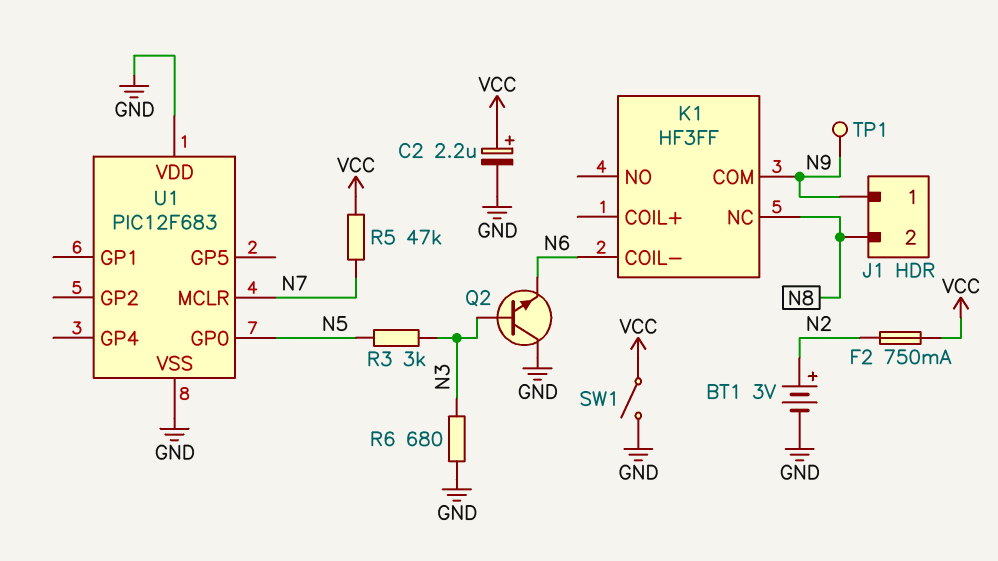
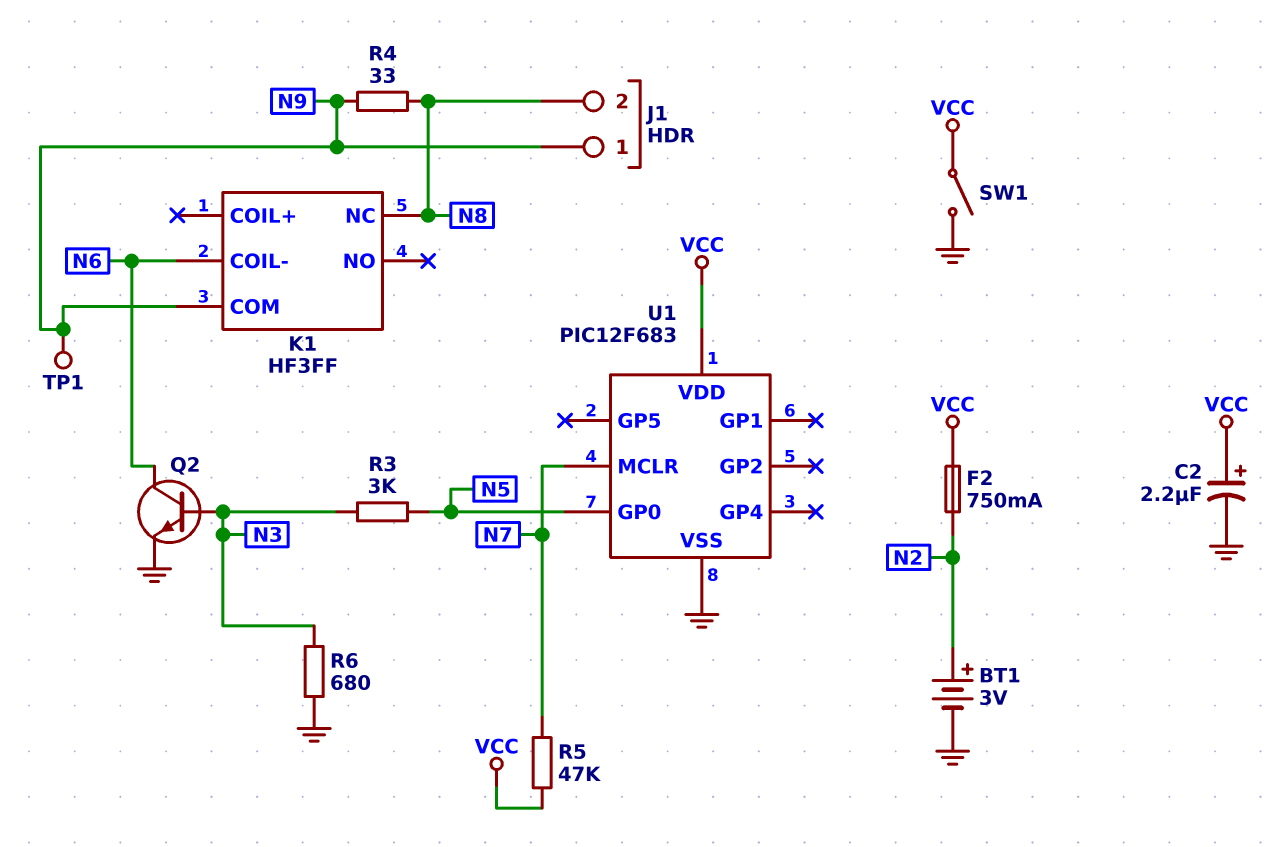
Q2: NPN (B N3, C GND, E N6) -> NPN (B N3, C N6, E GND)
R4: none -> 33 (N8, N9)
U1 pin VDD: GND -> VCC

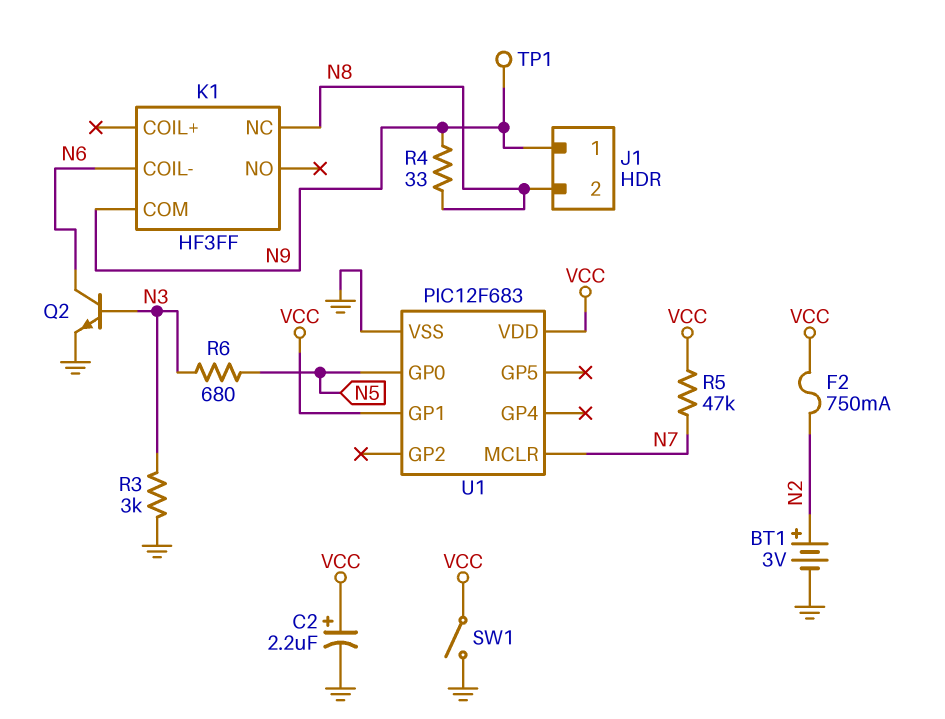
R3: 3k (N3, N5) -> 3k (GND, N3)
R6: 680 (GND, N3) -> 680 (N3, N5)
U1 pin GP1: none -> VCC

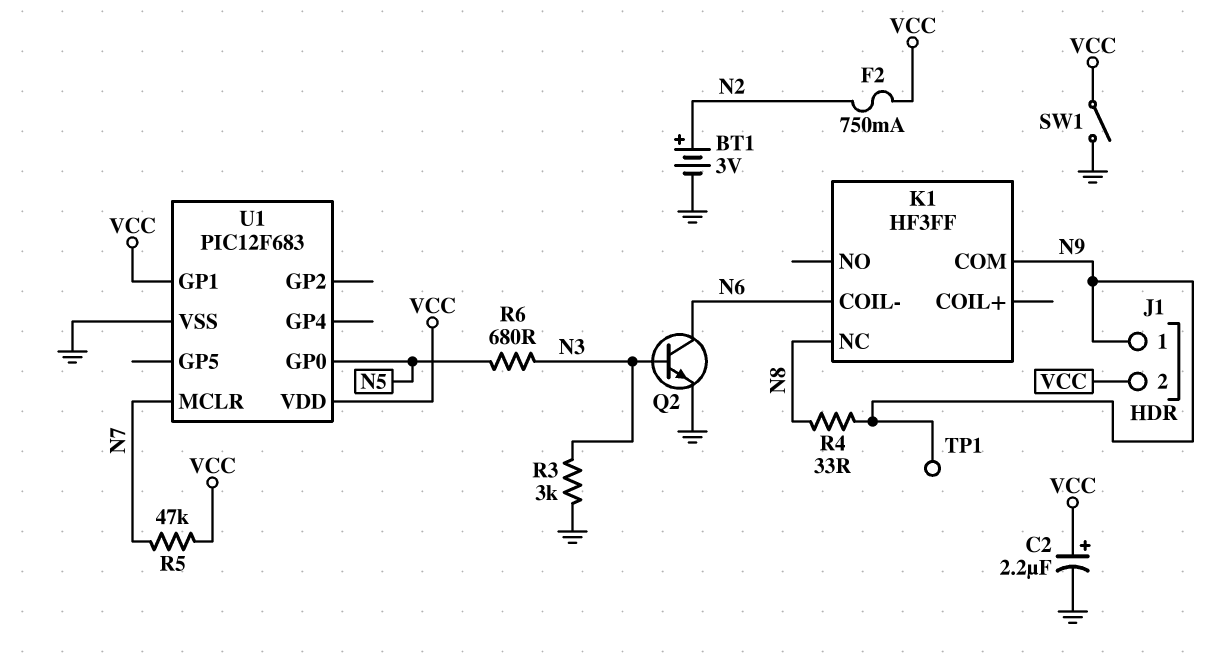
J1 pin 2: N8 -> VCC

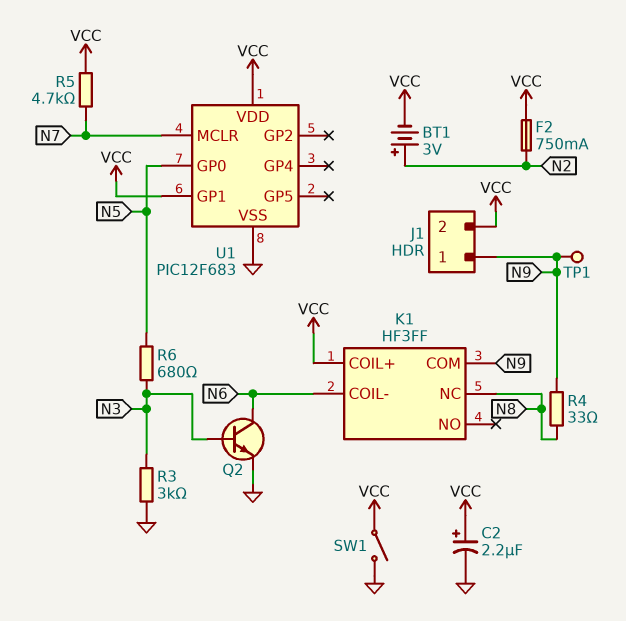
BT1: 3V (plus N2, minus GND) -> 3V (plus N2, minus VCC)
K1 pin COIL+: none -> VCC
R5: 47k (N7, VCC) -> 4.7k (N7, VCC)

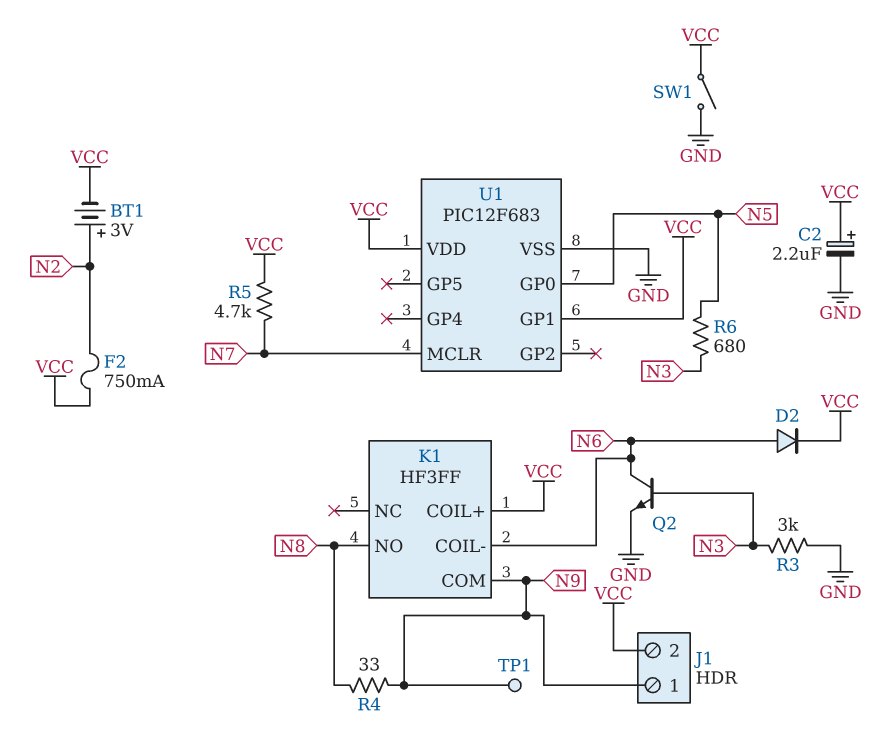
D2: none -> diode (A N6, K VCC)
K1 pin NC: N8 -> none
K1 pin NO: none -> N8

